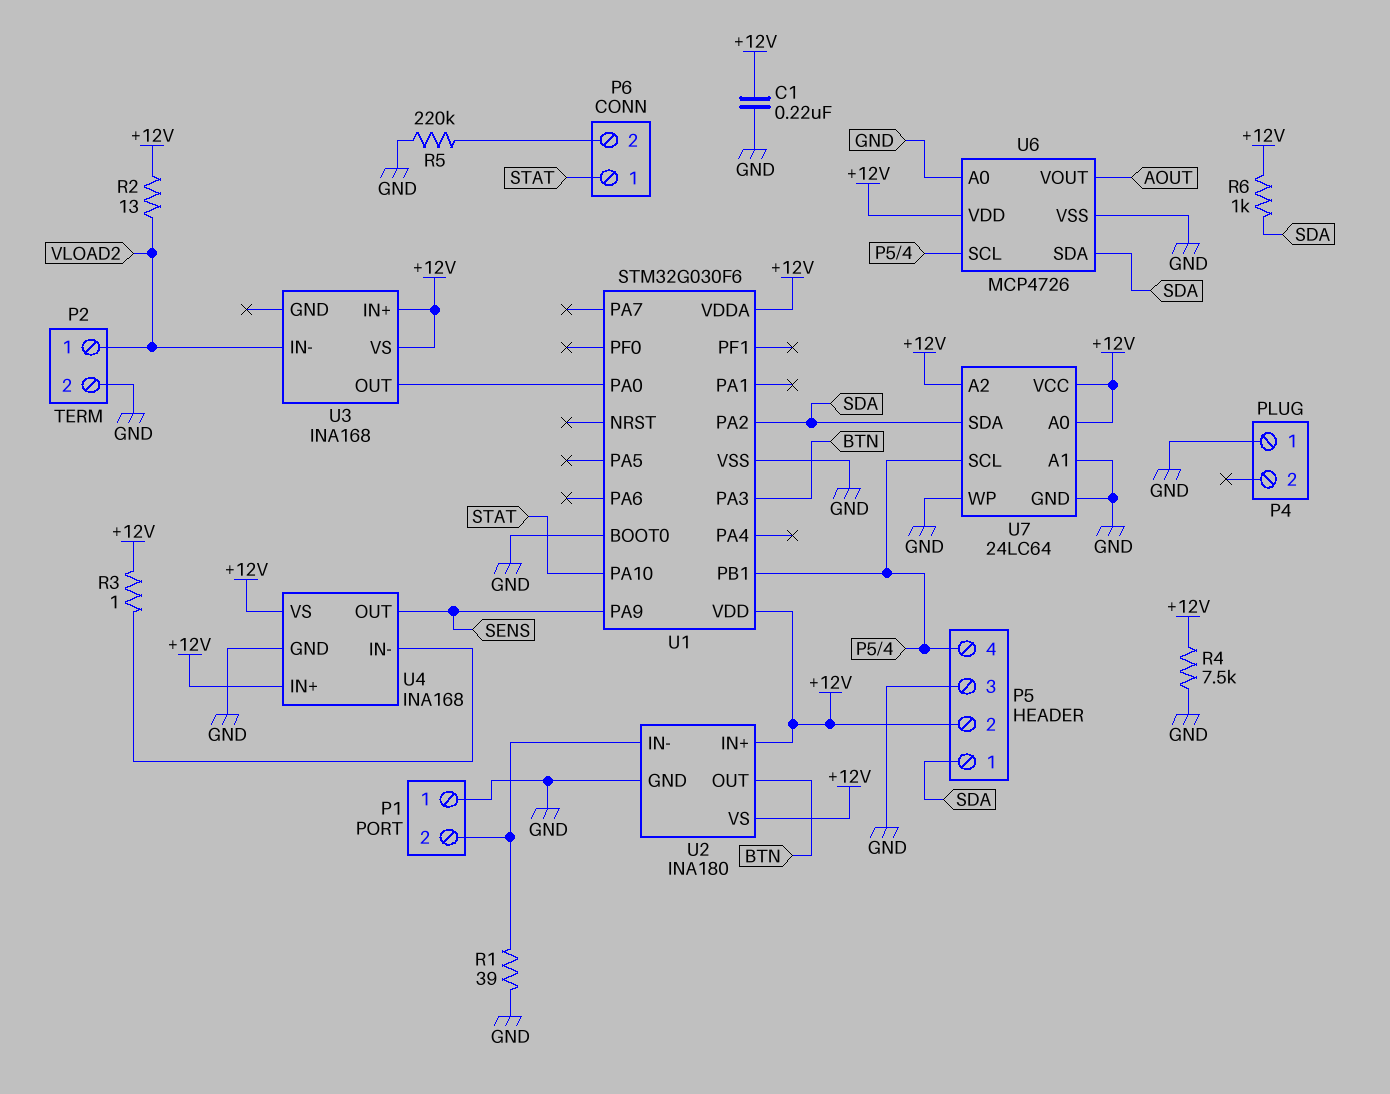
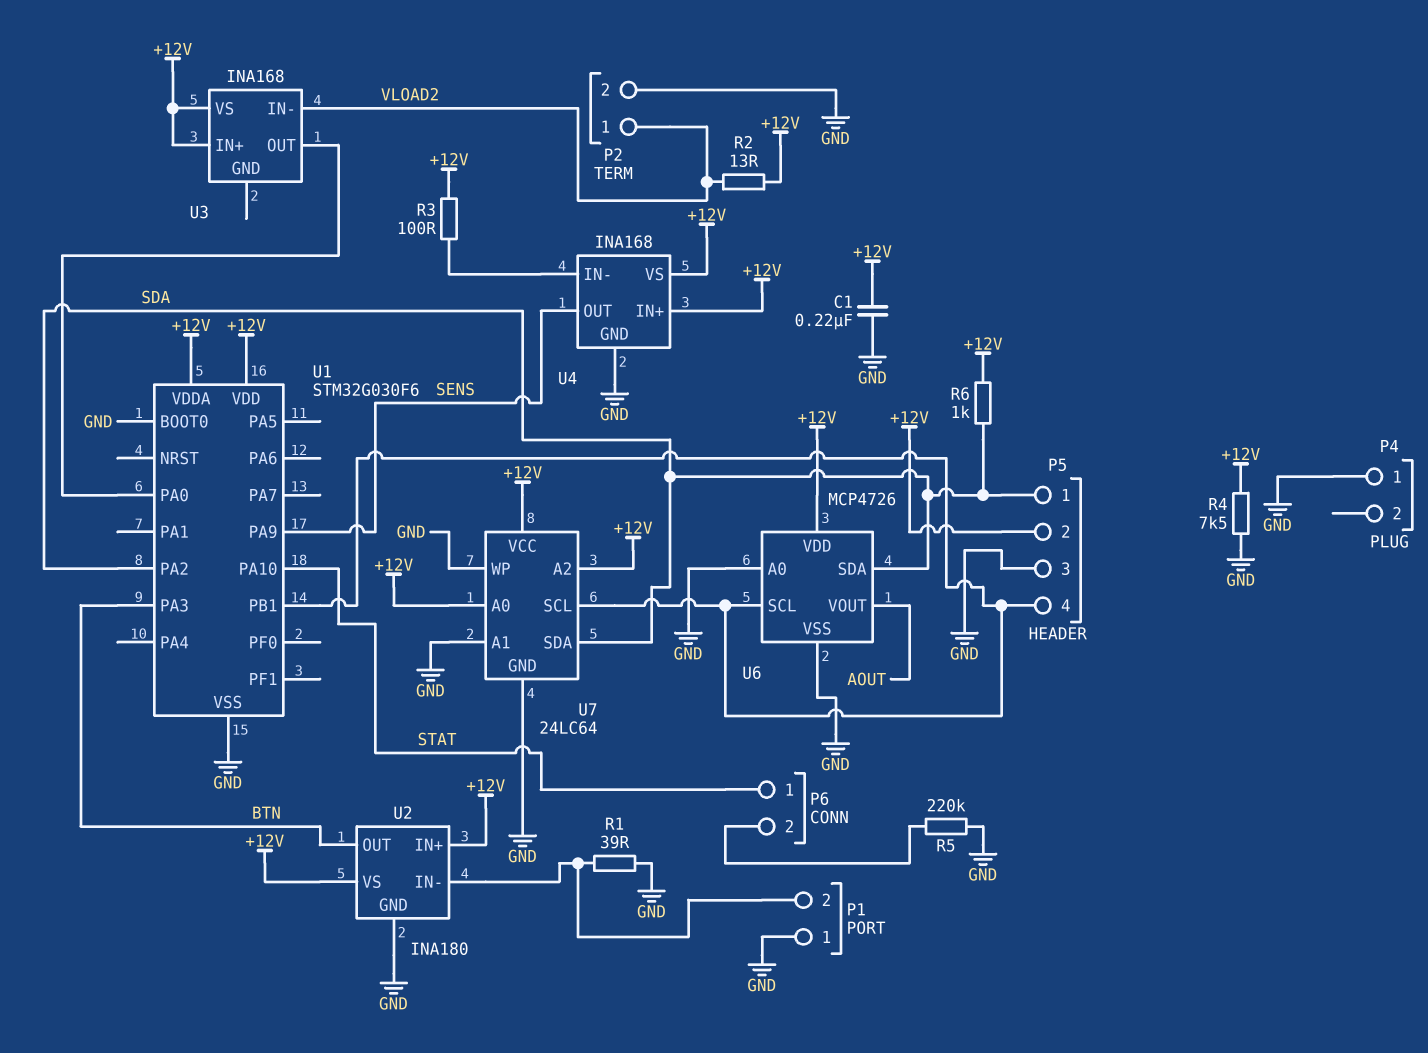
R3: 1 (+12V, U4/IN-) -> 100 (+12V, U4/IN-)

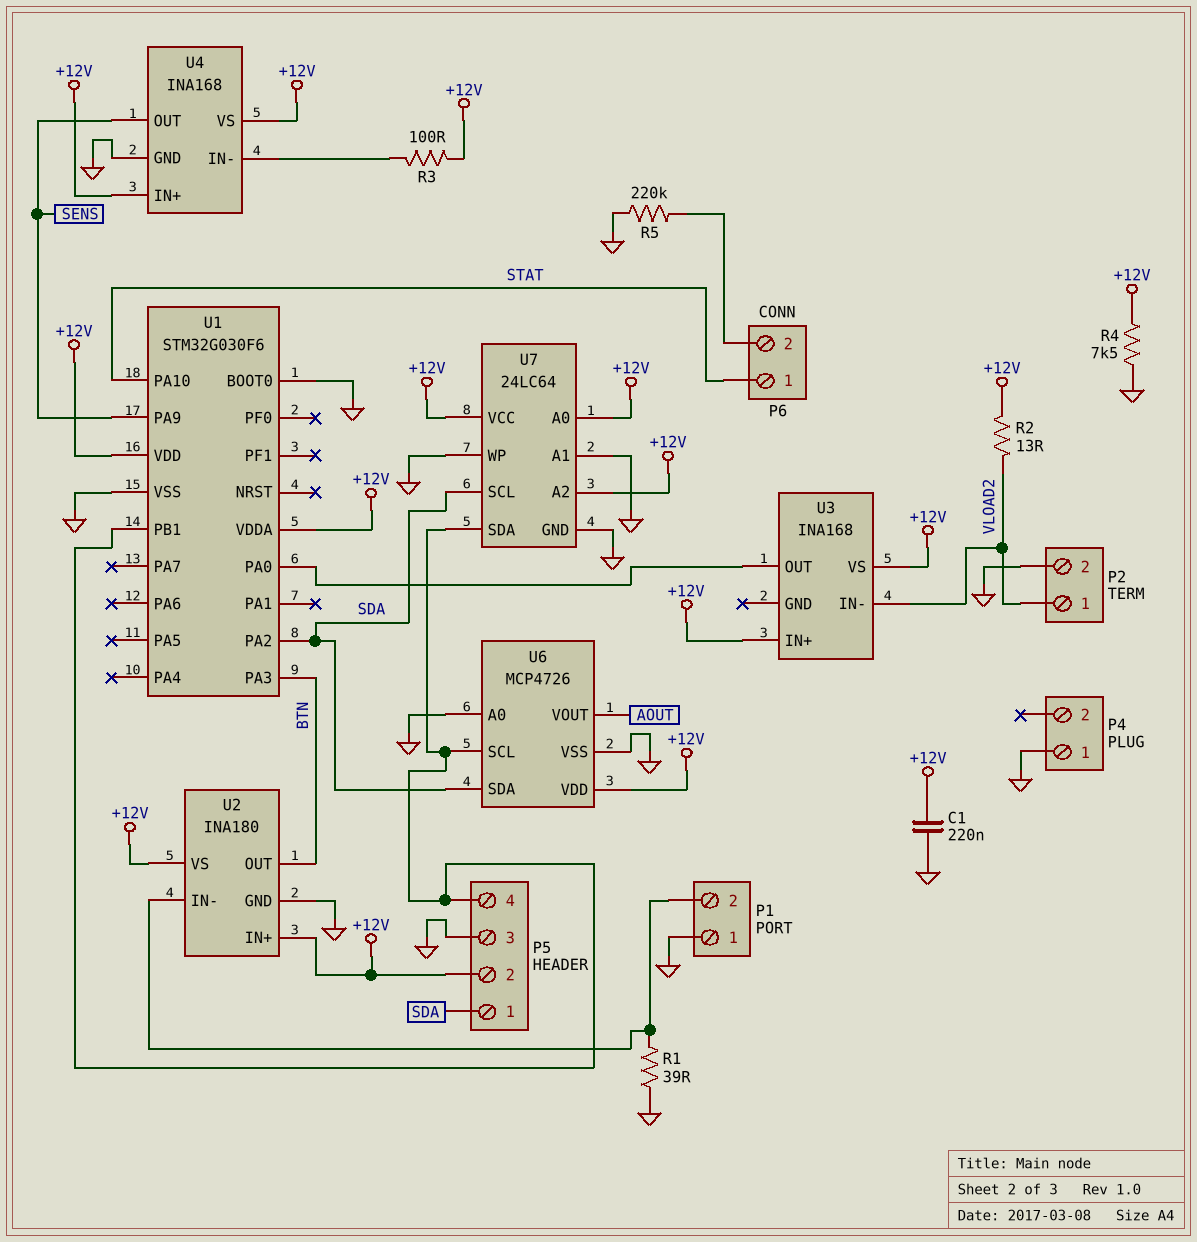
R6: 1k (+12V, SDA) -> none
U7 pin SCL: P5/4 -> SDA
U7 pin SDA: SDA -> P5/4

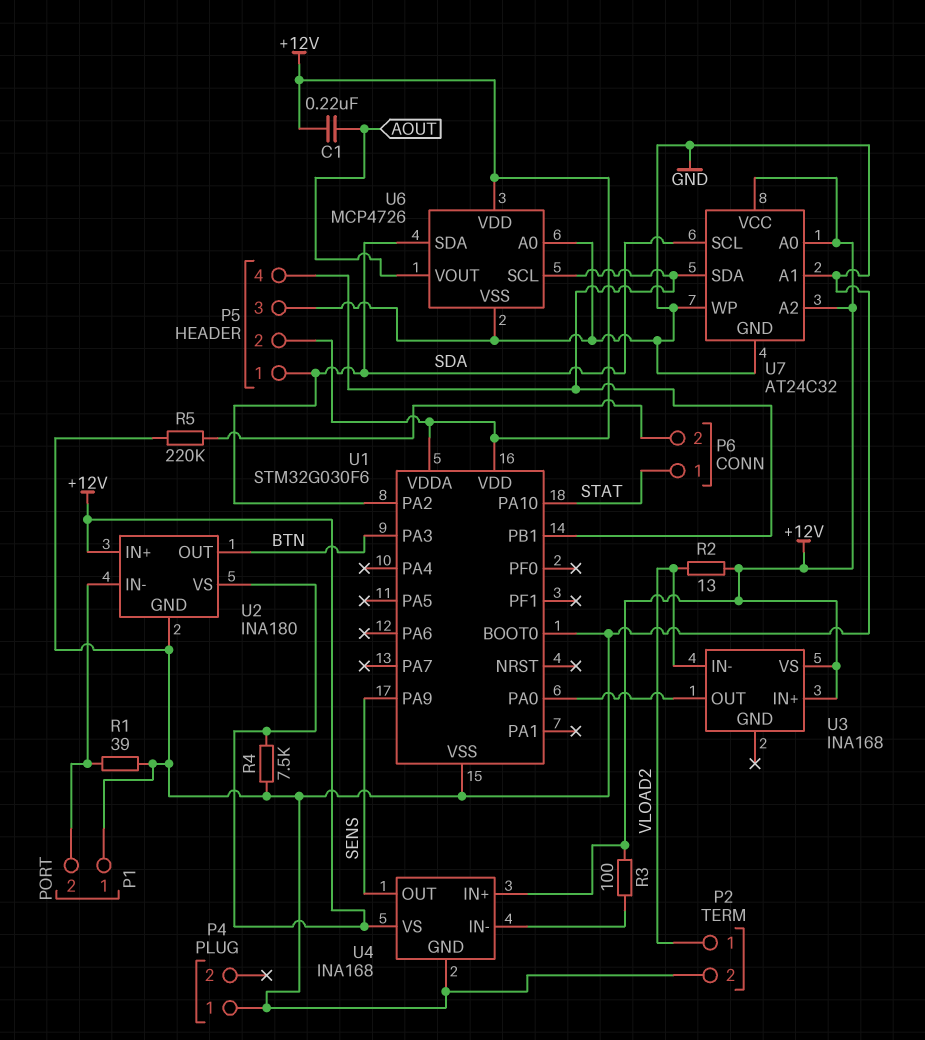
C1: 220nF (+12V, GND) -> 220nF (+12V, AOUT)
U7: 24LC64 -> AT24C32

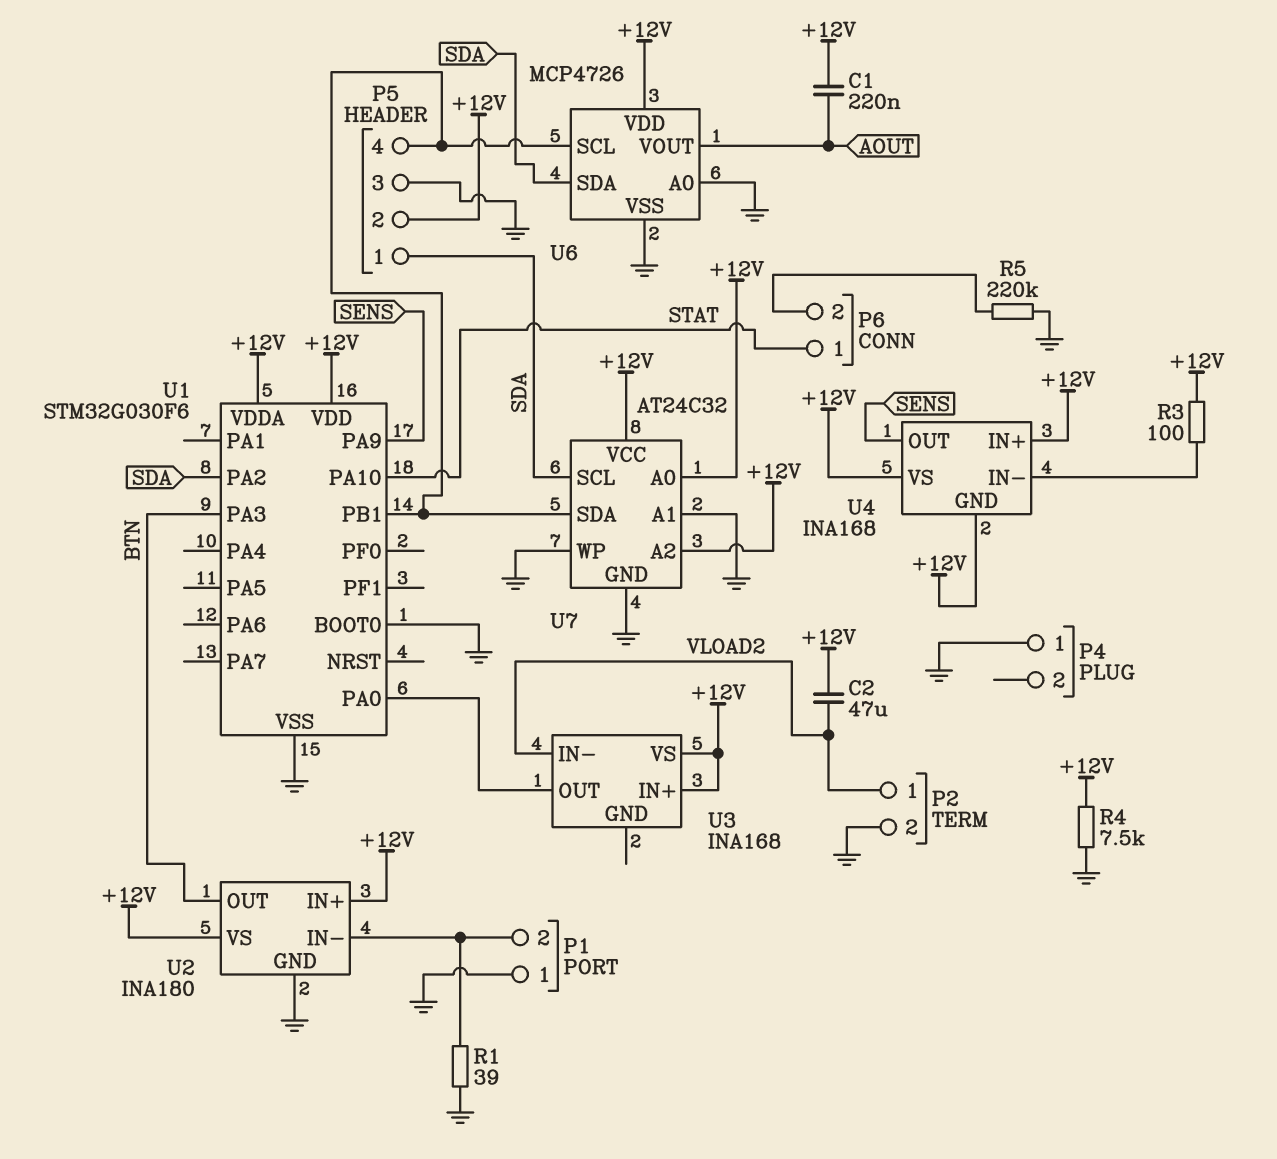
C2: none -> 47uF (+12V, VLOAD2)
R2: 13 (+12V, VLOAD2) -> none
U4 pin GND: GND -> +12V

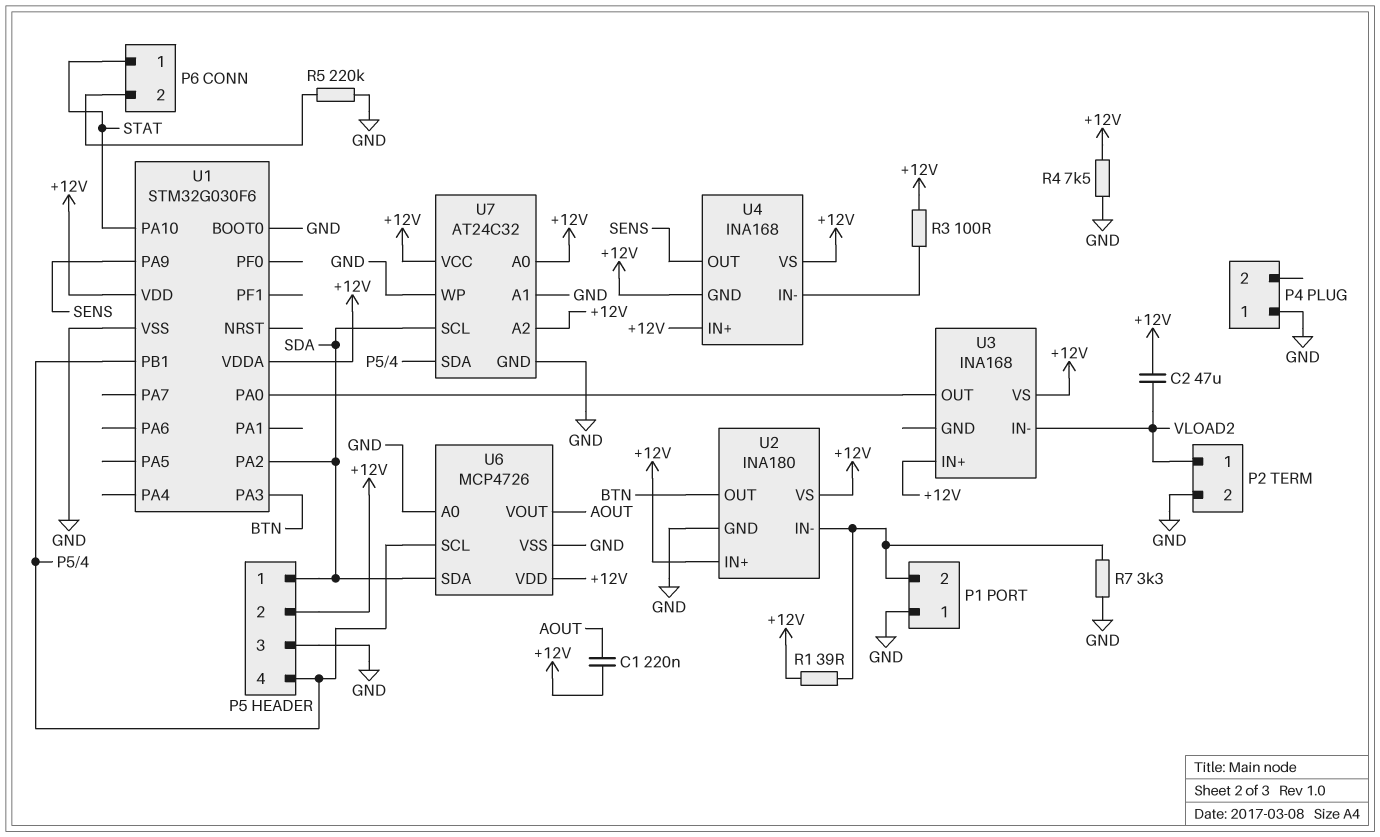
R1: 39 (GND, P1/2) -> 39 (+12V, P1/2)
R7: none -> 3.3k (GND, P1/2)

